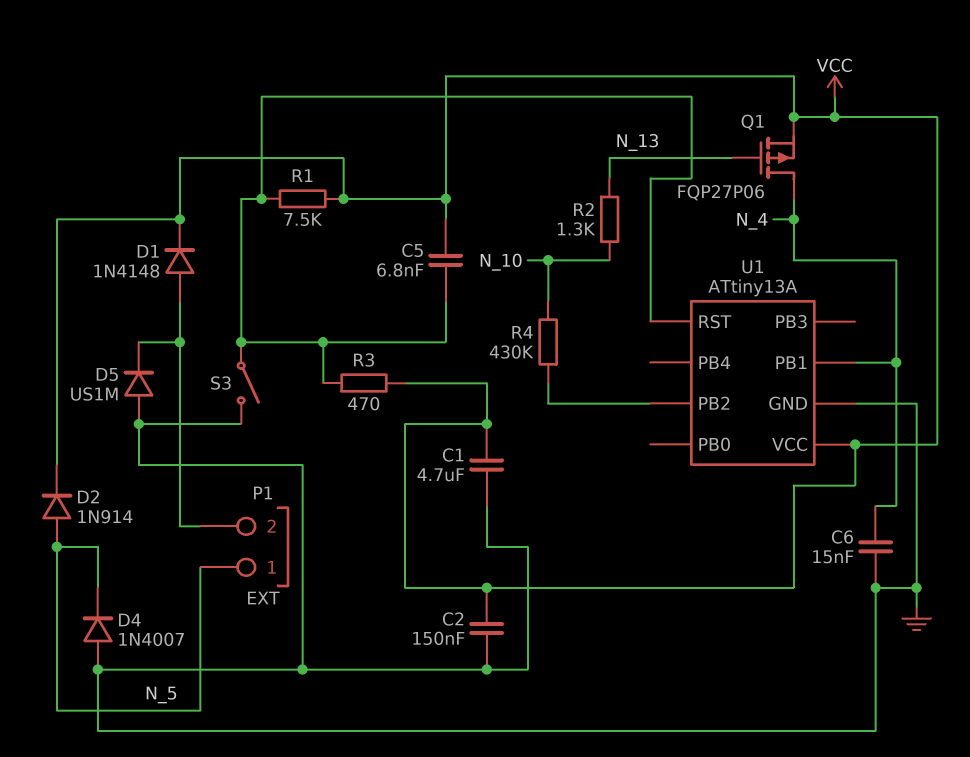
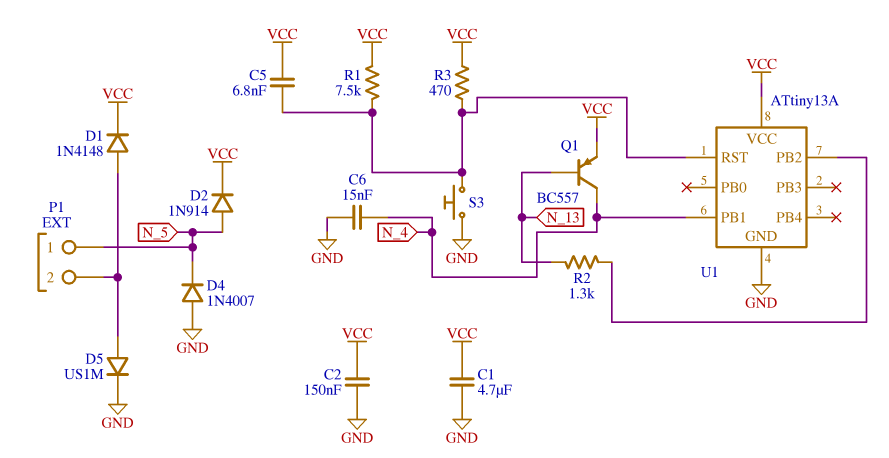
D5: diode US1M (A GND, K P1/2) -> diode US1M (A P1/2, K GND)
Q1: PMOS FQP27P06 (G N_13, D N_4, S VCC) -> PNP BC557 (B N_13, C N_4, E VCC)
R2: 1.3k (N_10, N_13) -> 1.3k (N_13, U1/PB2)
R4: 430k (N_10, U1/PB2) -> none
S3: switch (GND, U1/RST) -> button (GND, U1/RST)

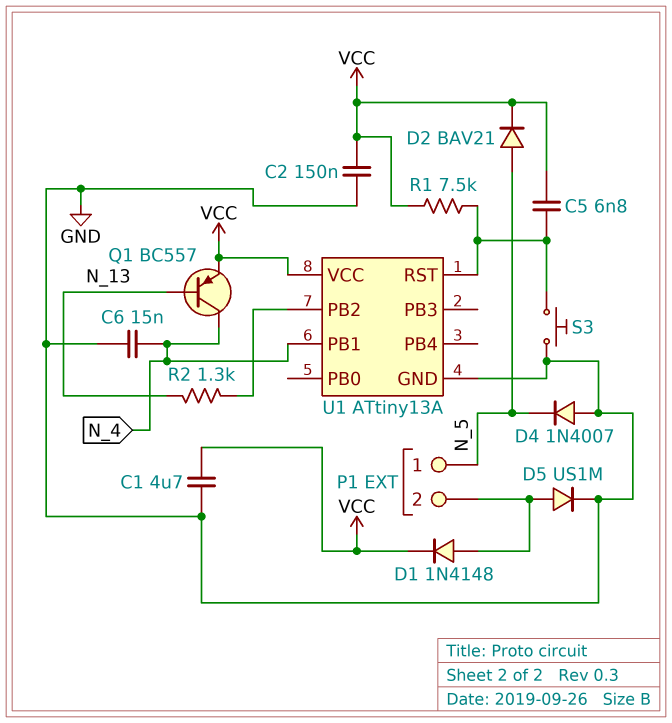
D2: diode 1N914 (A N_5, K VCC) -> diode BAV21 (A N_5, K VCC)
R3: 470 (U1/RST, VCC) -> none

